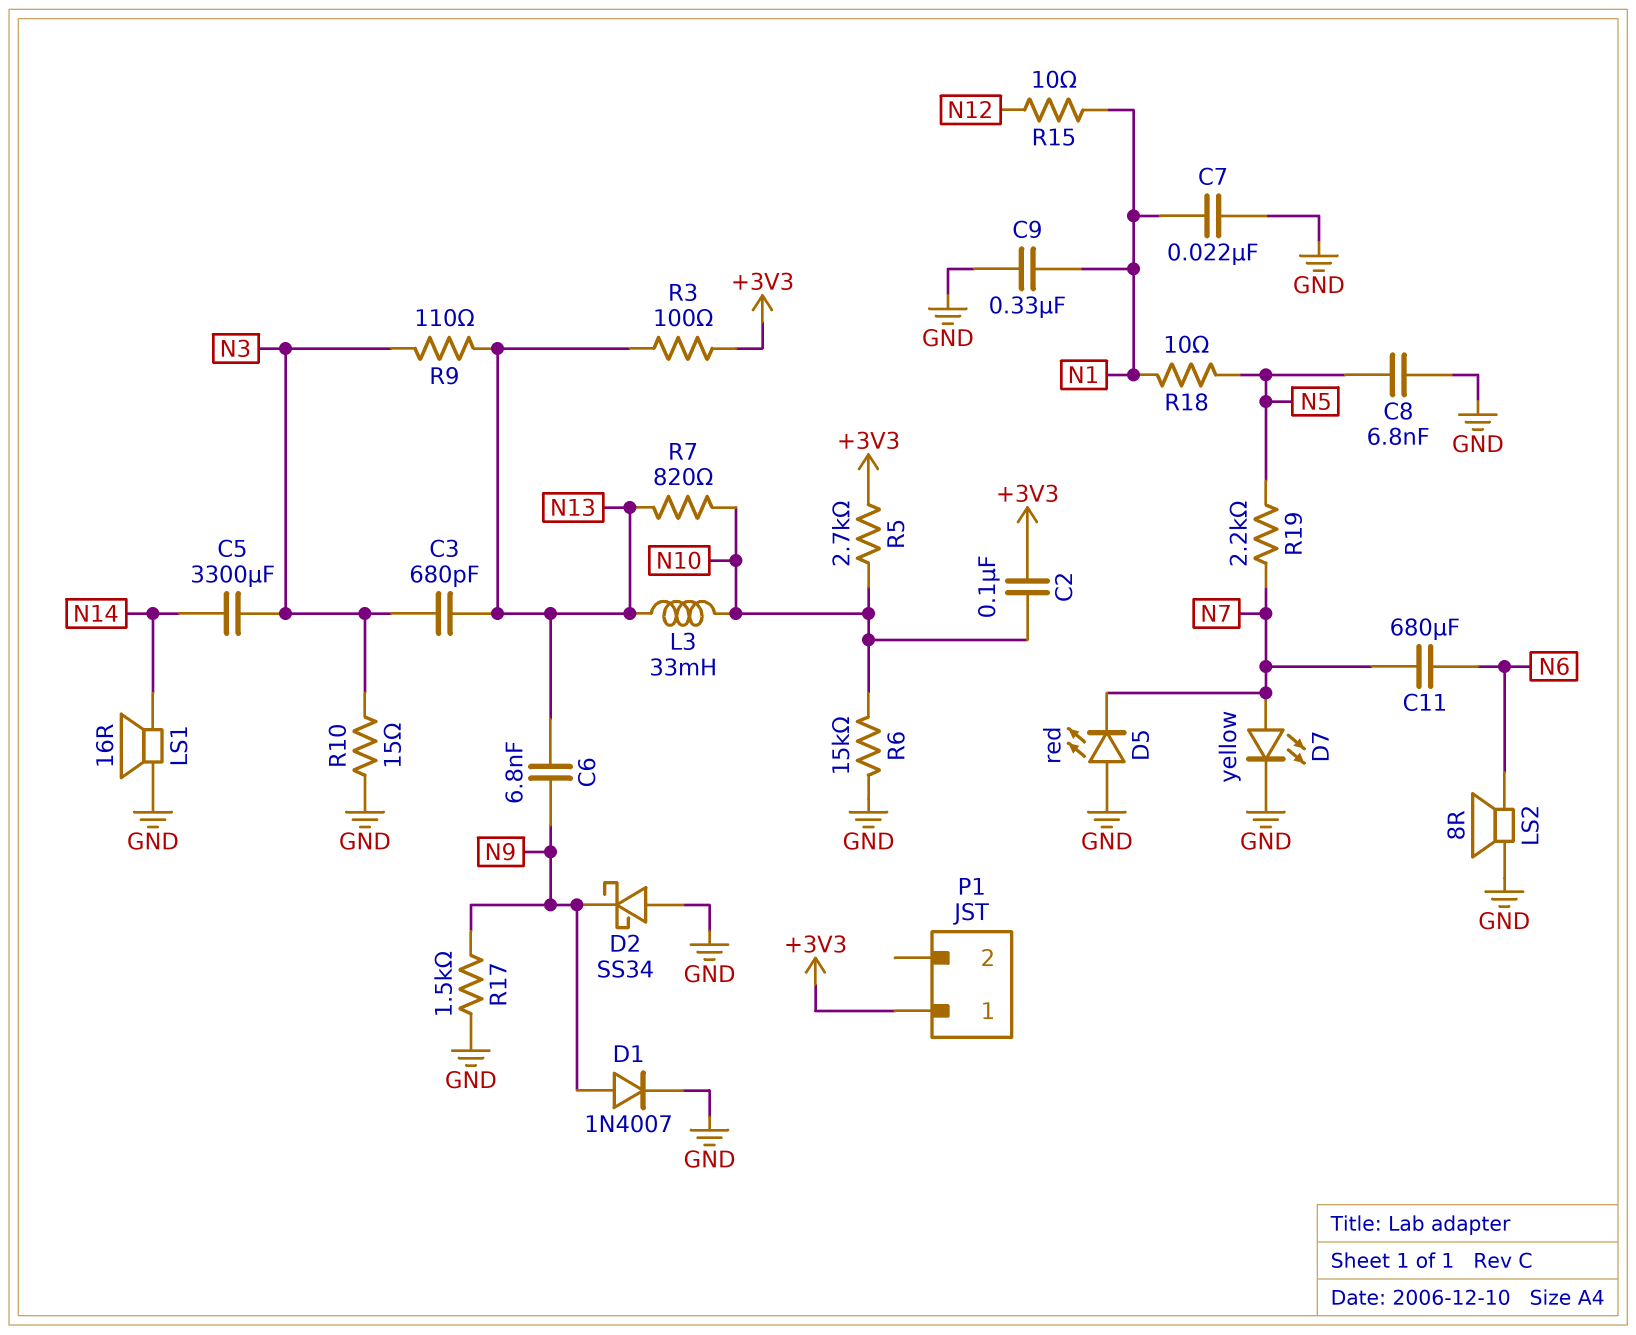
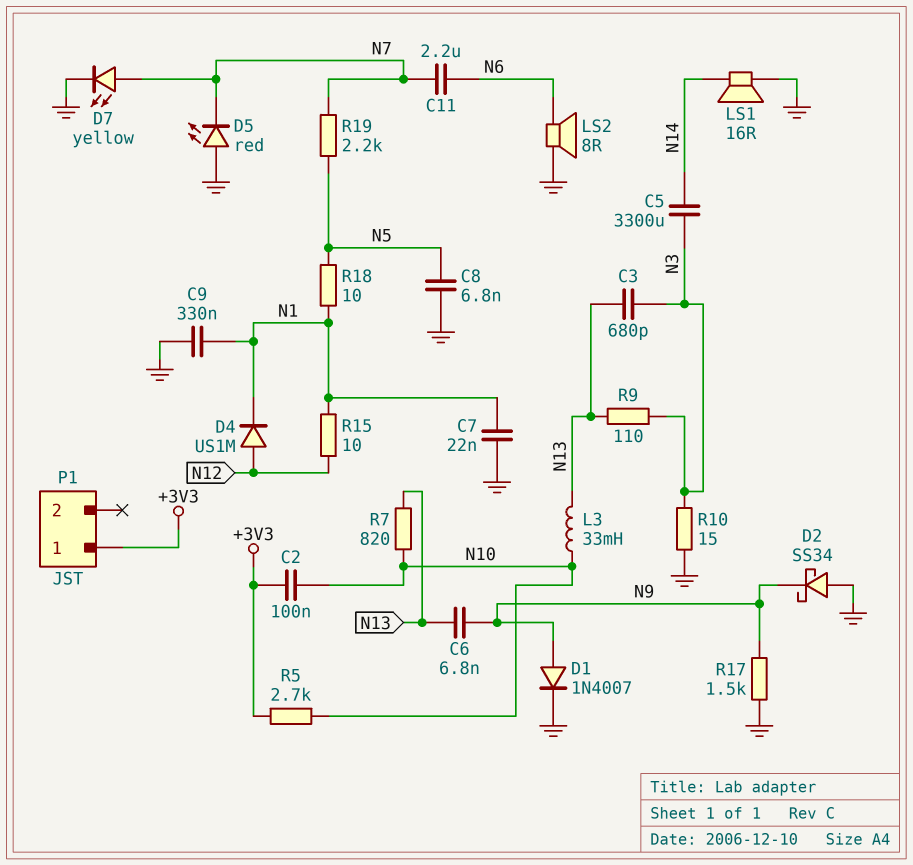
C11: 680uF (N6, N7) -> 2.2uF (N6, N7)
D4: none -> diode US1M (A N12, K N1)
R3: 100 (+3V3, N13) -> none
R6: 15k (GND, N10) -> none

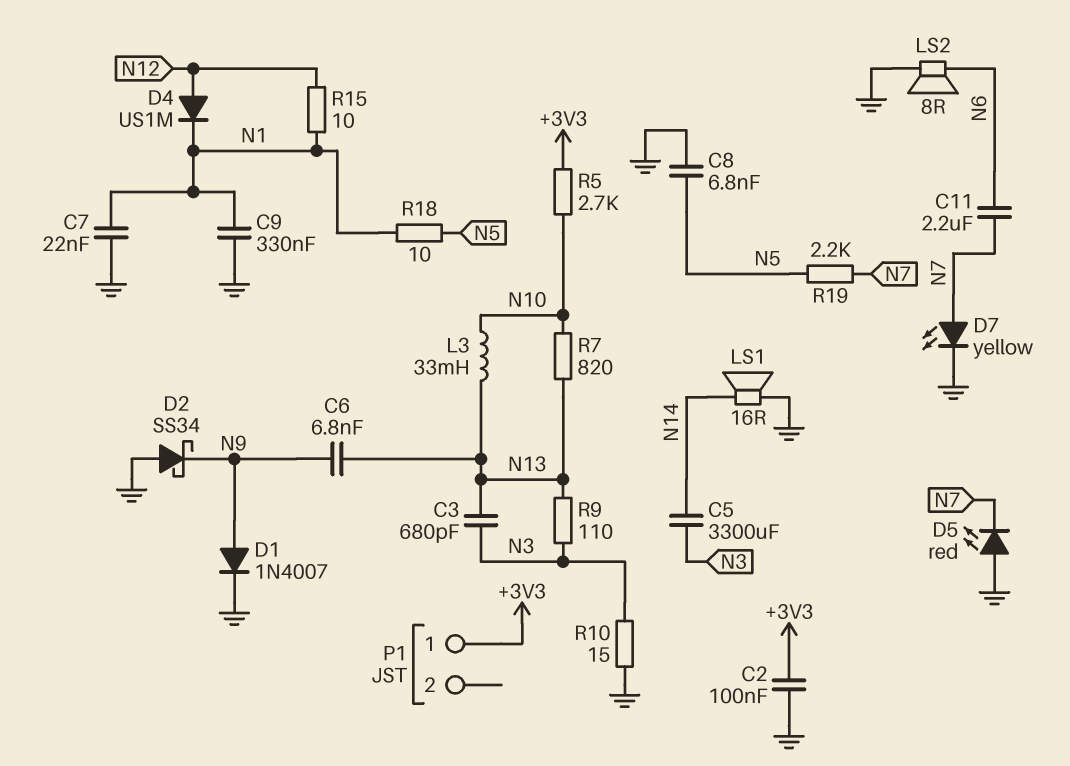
C2: 100nF (+3V3, N10) -> 100nF (+3V3, GND)
R17: 1.5k (GND, N9) -> none

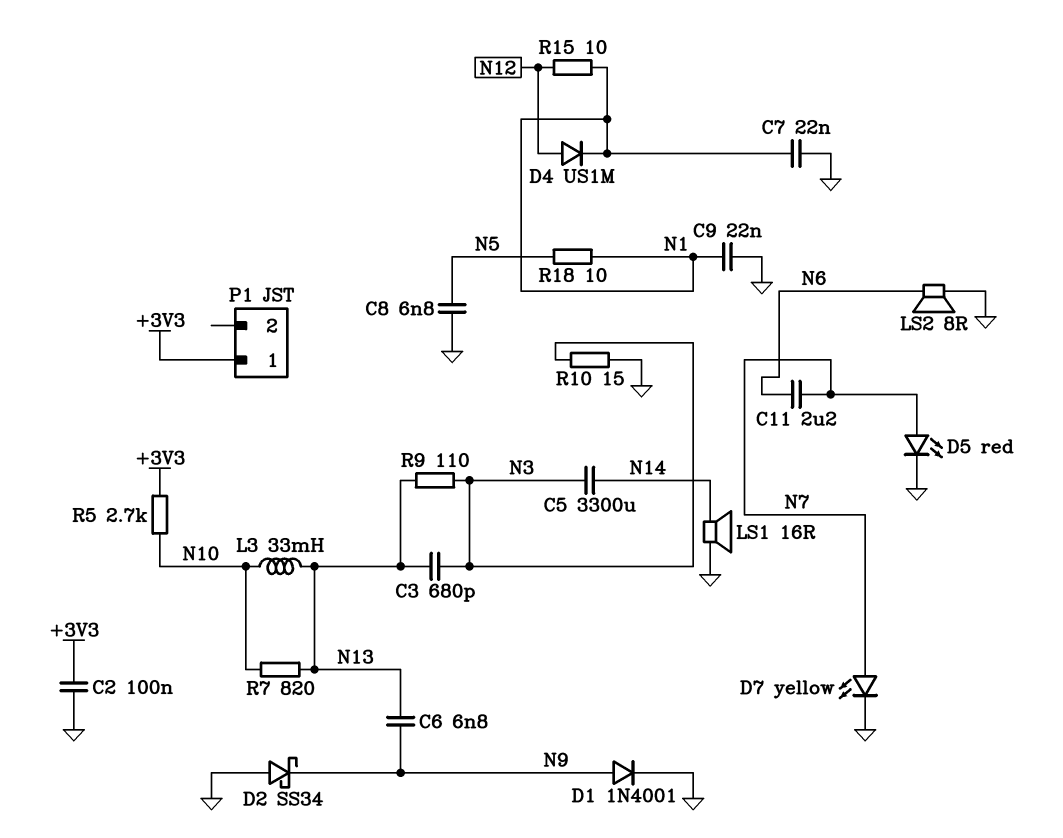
C9: 330nF (GND, N1) -> 22nF (GND, N1)
D1: diode 1N4007 (A N9, K GND) -> diode 1N4001 (A N9, K GND)
D5: LED red (A GND, K N7) -> LED red (A N7, K GND)
R19: 2.2k (N5, N7) -> none

